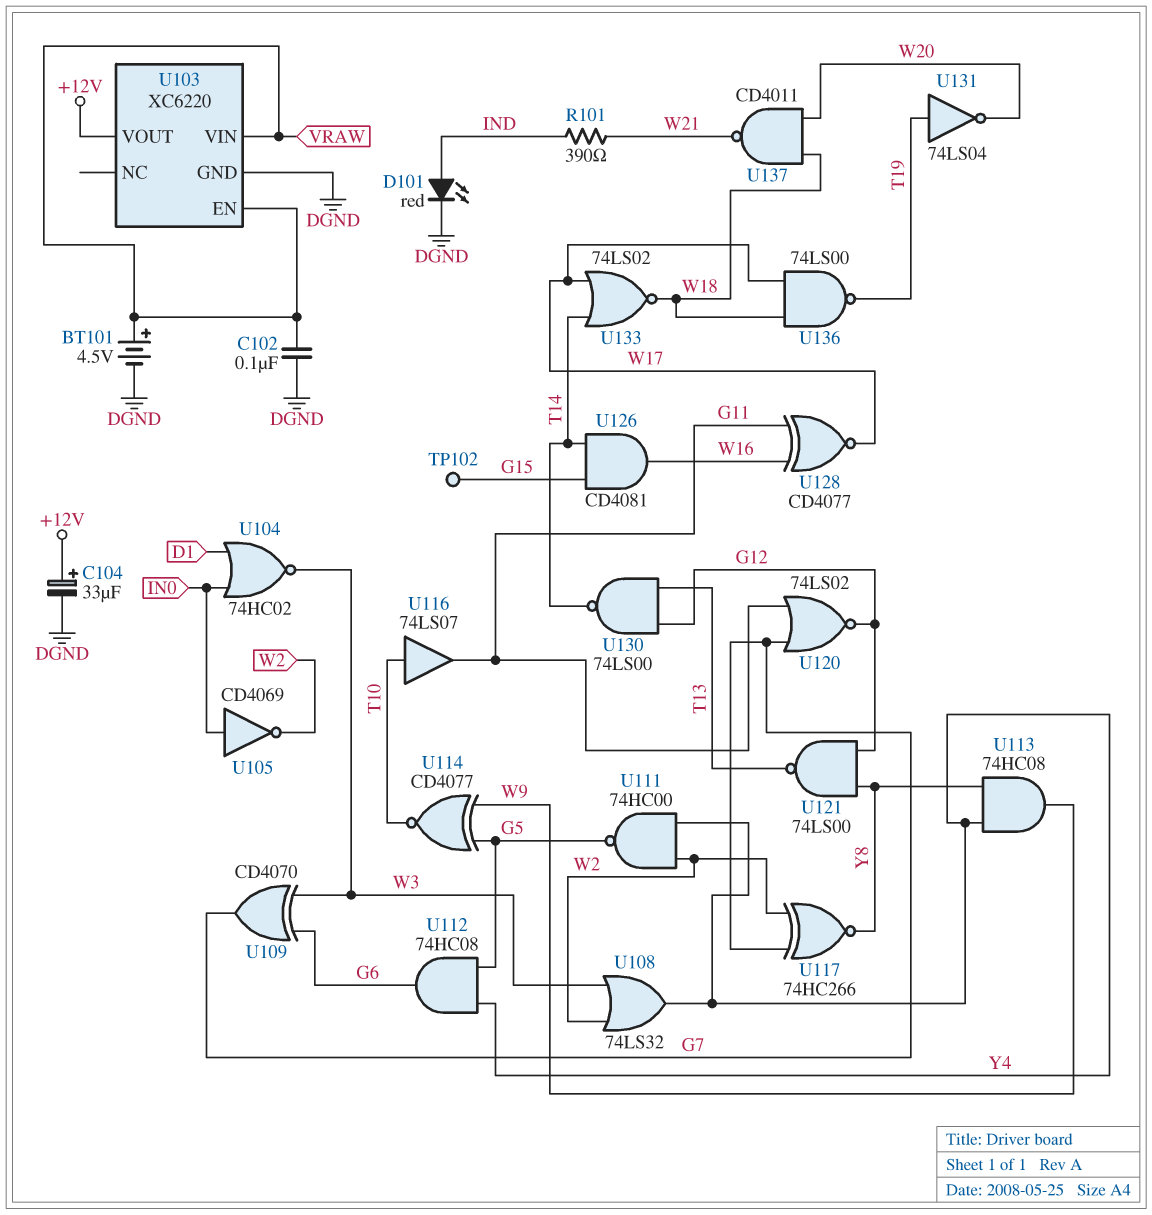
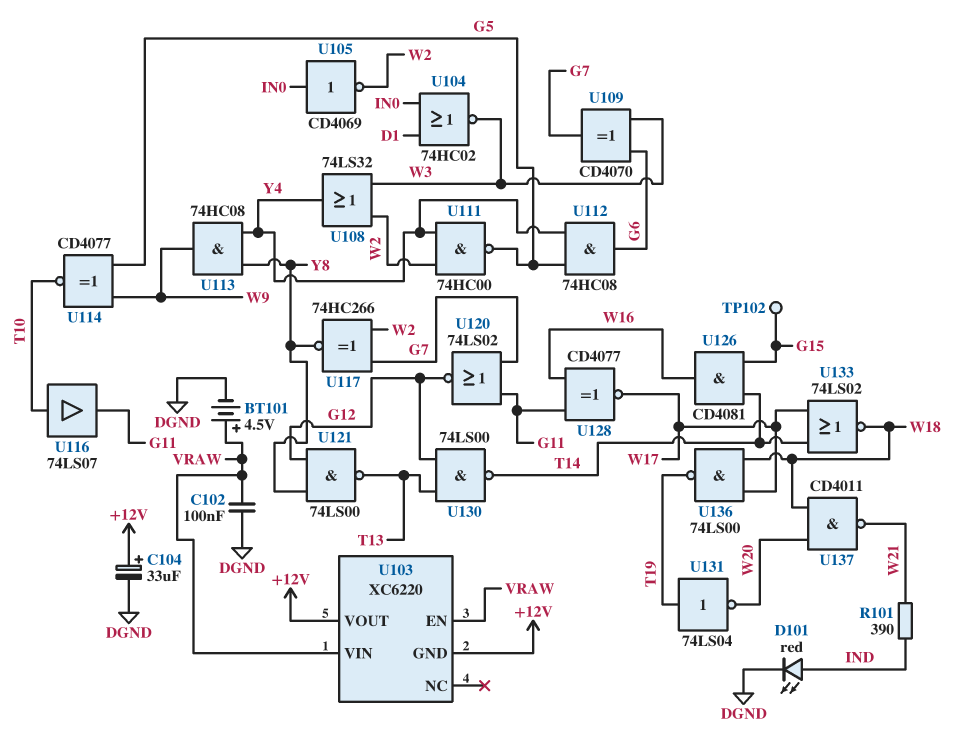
U103 pin GND: DGND -> +12V

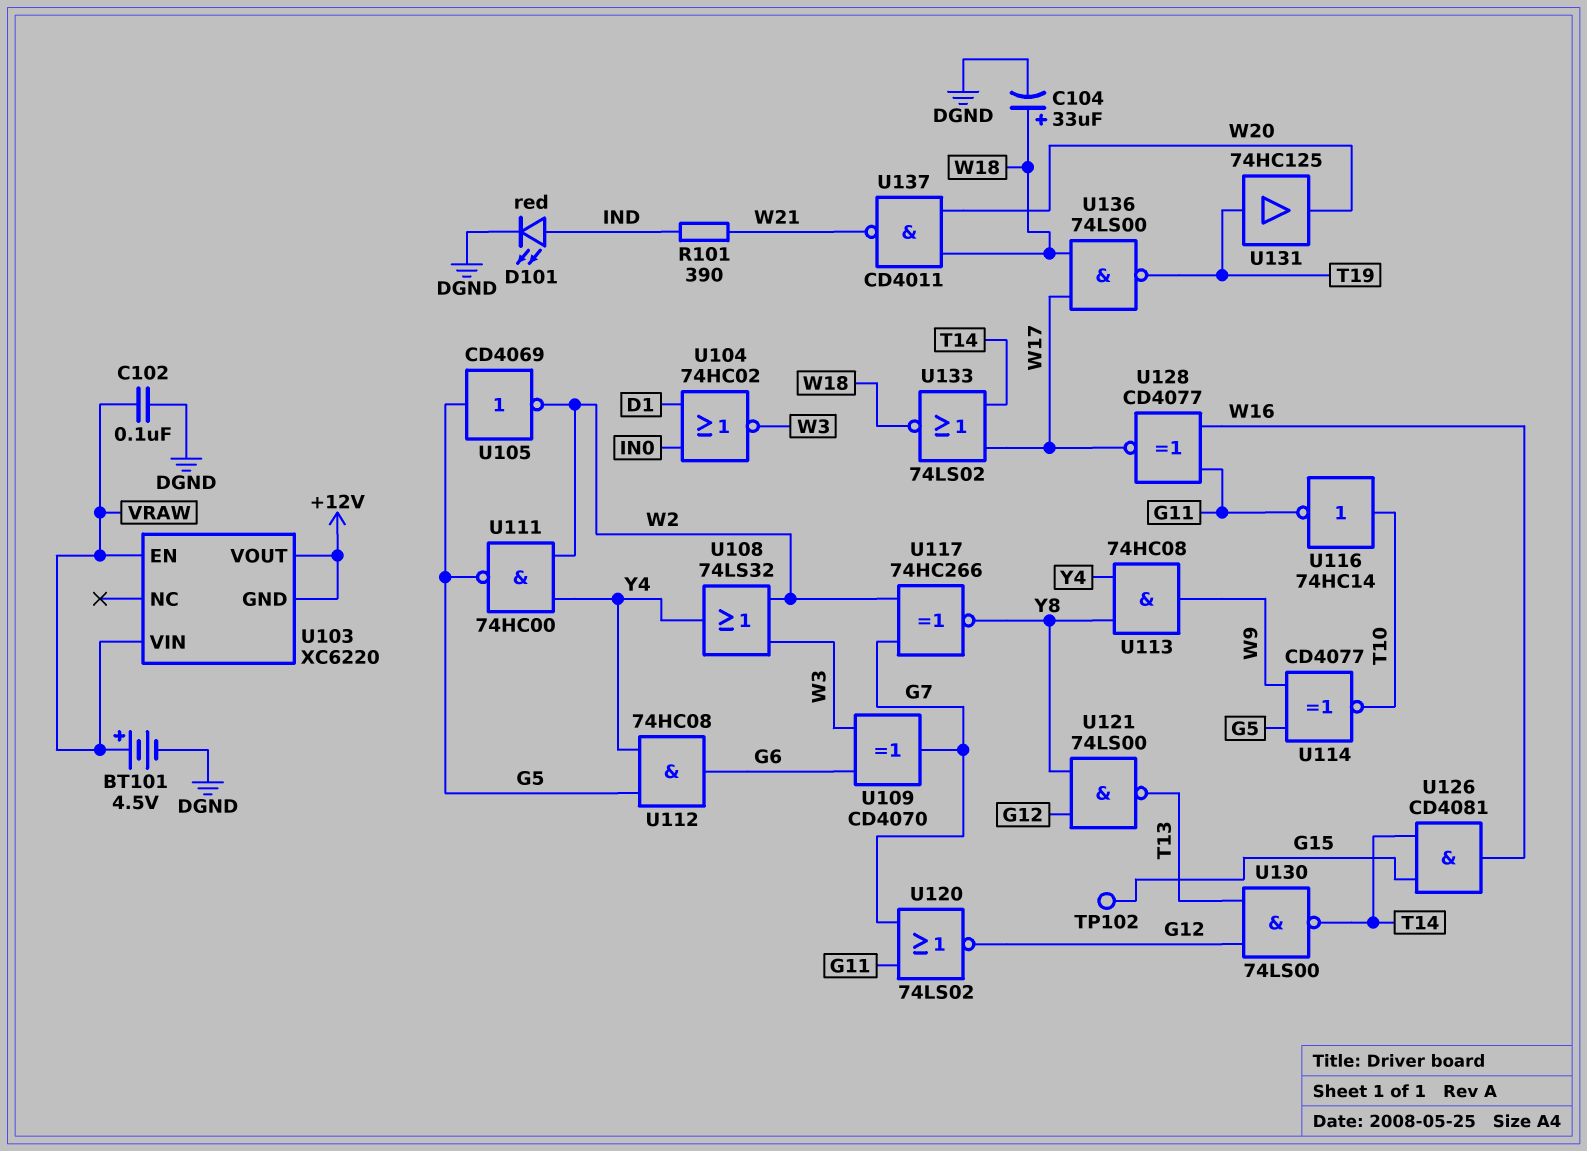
C104: 33uF (plus +12V, minus DGND) -> 33uF (plus W18, minus DGND)
U105: NOT CD4069 (in IN0, out W2) -> NOT CD4069 (in G5, out W2)
U116: buffer 74LS07 (in T10, out G11) -> NOT 74HC14 (in T10, out G11)
U131: NOT 74LS04 (in T19, out W20) -> buffer 74HC125 (in T19, out W20)

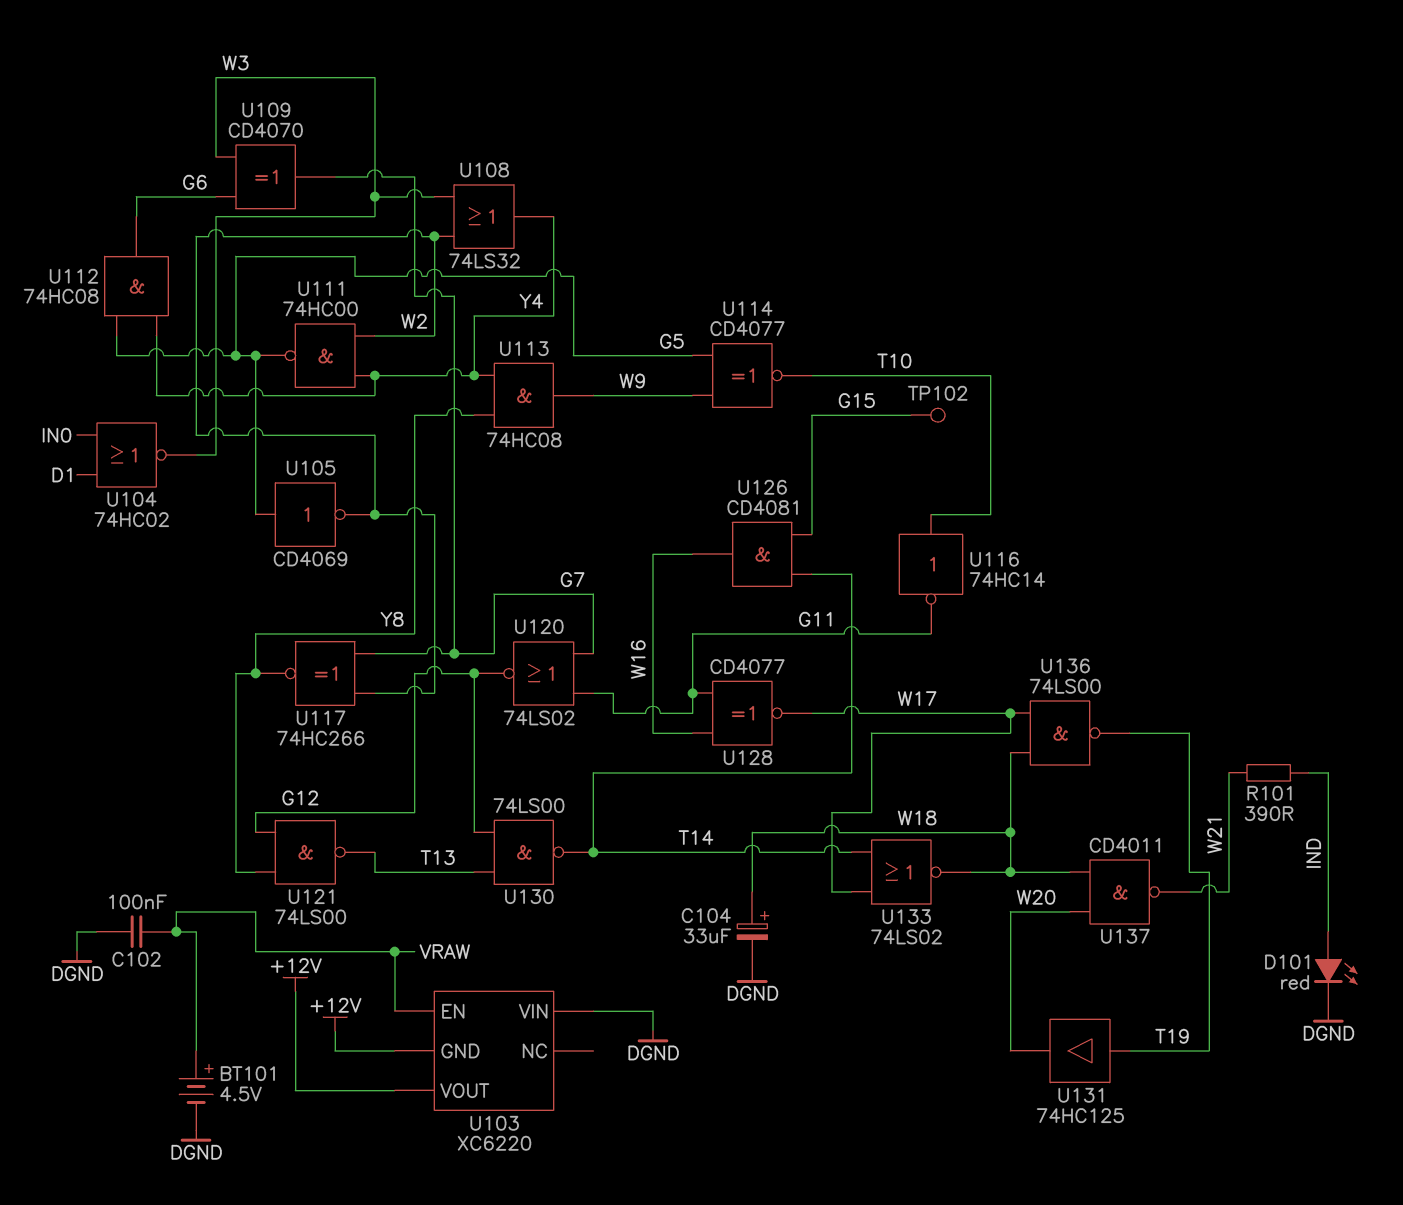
U103 pin VIN: VRAW -> DGND

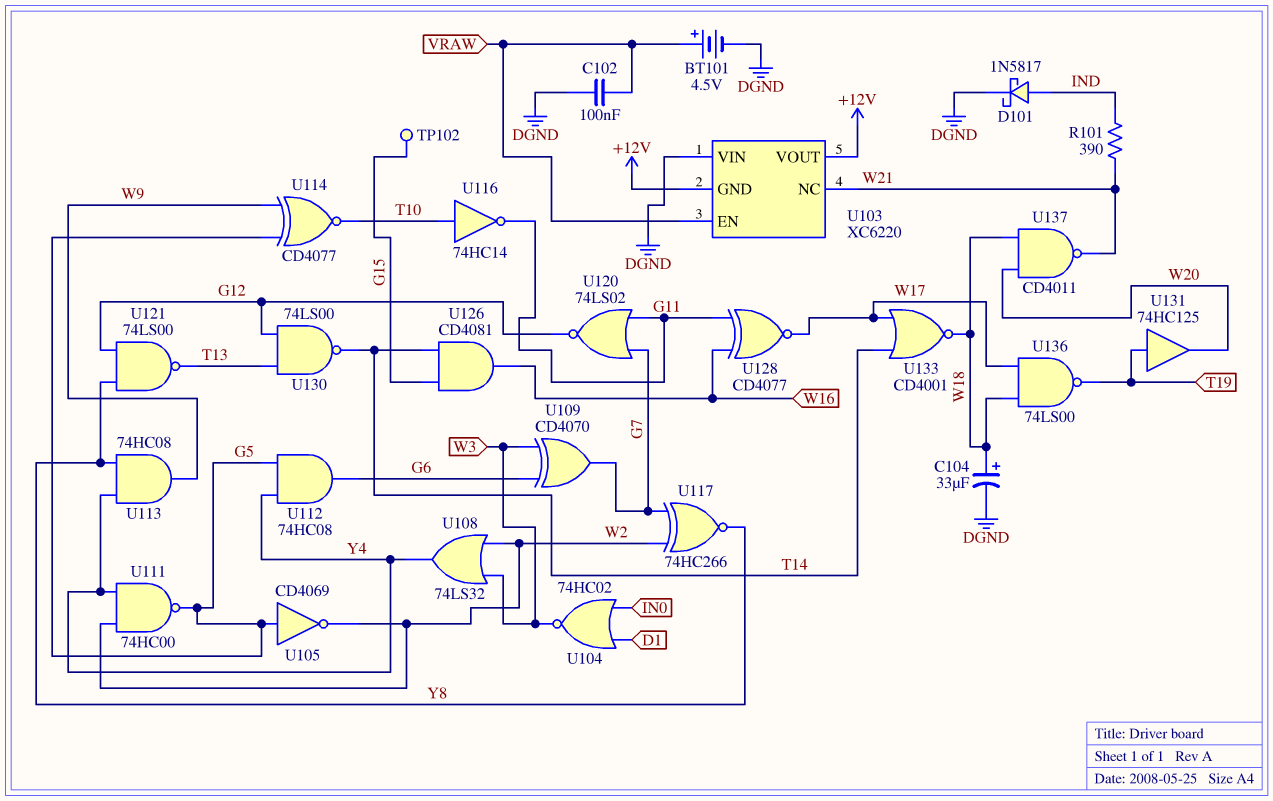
D101: LED red (A IND, K DGND) -> schottky 1N5817 (A IND, K DGND)
U103 pin NC: none -> W21
U133: NOR 74LS02 (in T14, in W17, out W18) -> NOR CD4001 (in T14, in W17, out W18)

